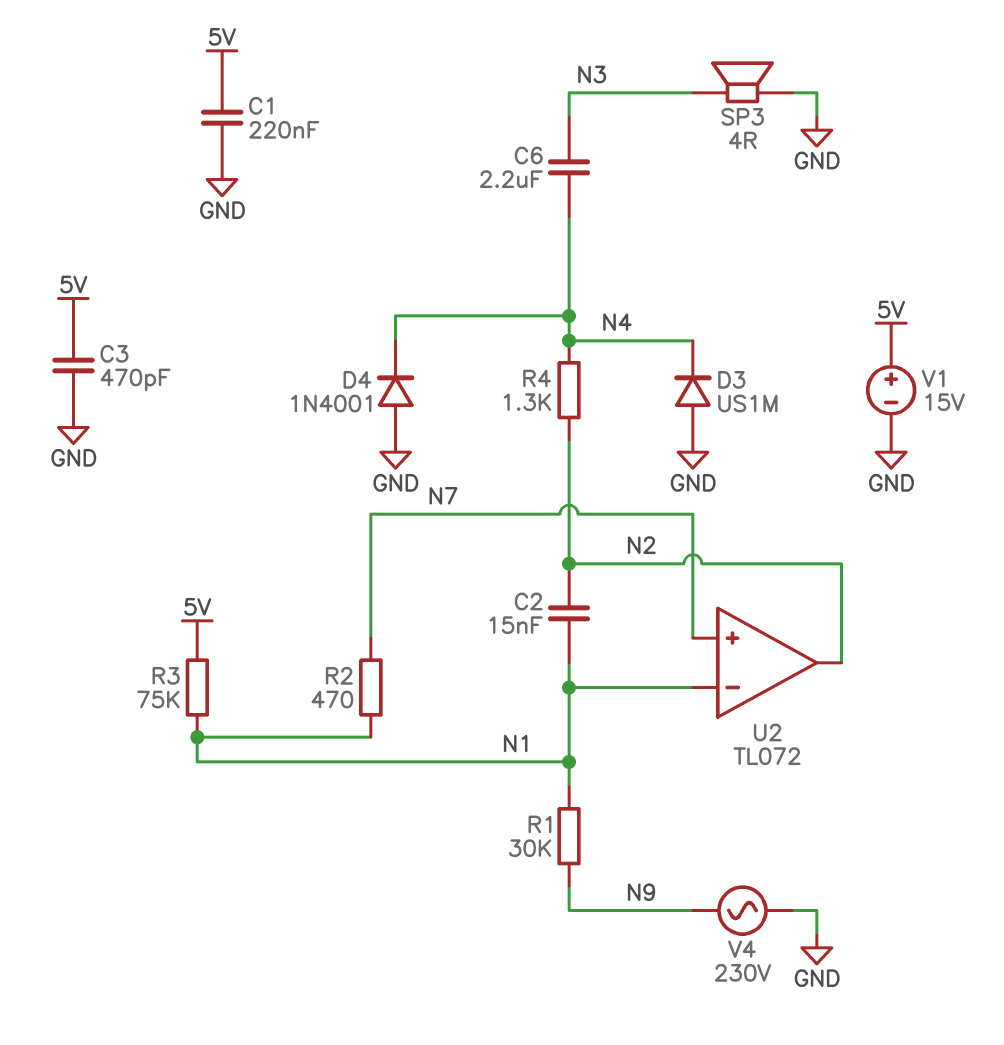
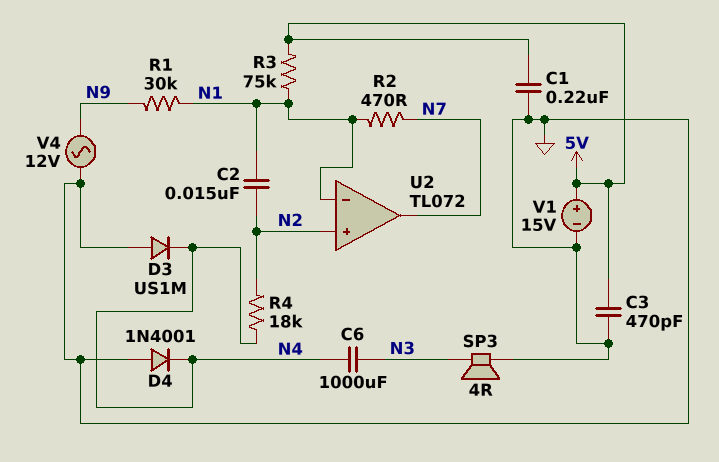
C6: 2.2uF (N3, N4) -> 1000uF (N3, N4)
R4: 1.3k (N2, N4) -> 18k (N2, N4)
U2 pin in+: N7 -> N2
U2 pin out: N2 -> N7
V4: AC 230V (GND, N9) -> AC 12V (GND, N9)

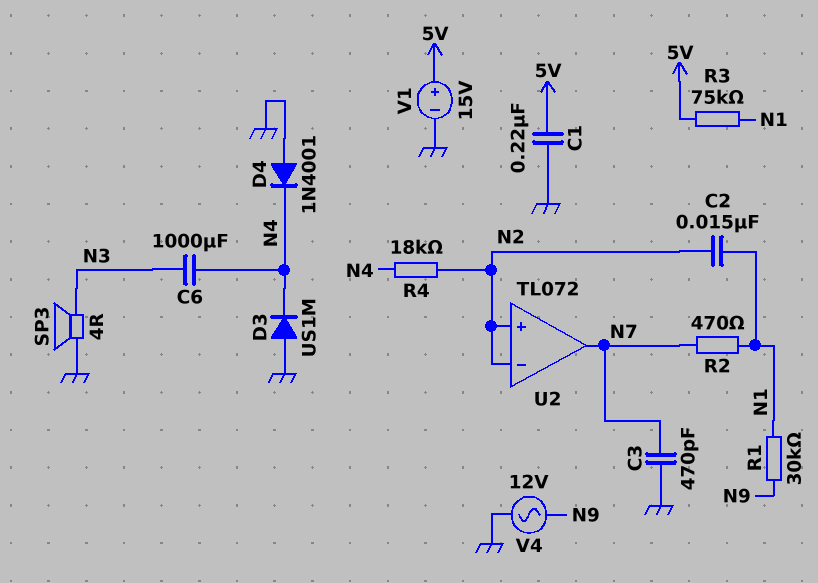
C3: 470pF (5V, GND) -> 470pF (GND, N7)
U2 pin in-: N1 -> N2

